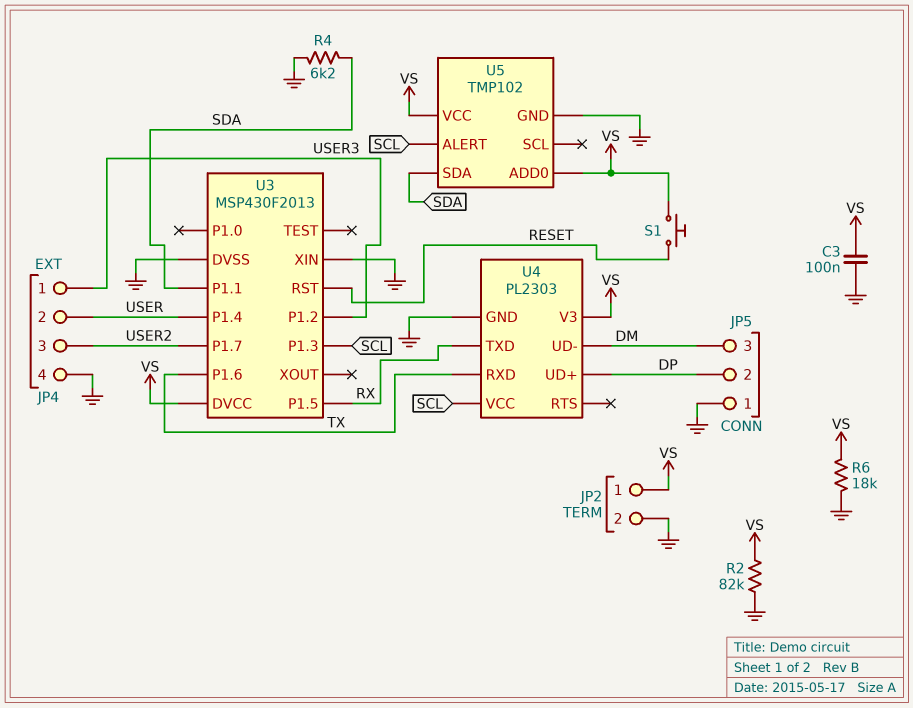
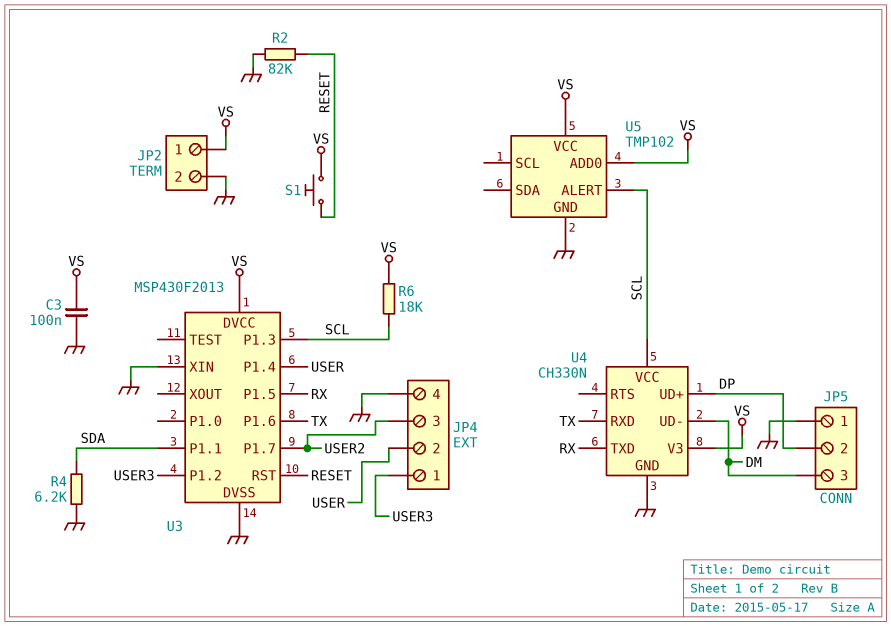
R2: 82k (GND, VS) -> 82k (GND, RESET)
R6: 18k (GND, VS) -> 18k (SCL, VS)
U4: PL2303 -> CH330N
U5 pin SDA: SDA -> none

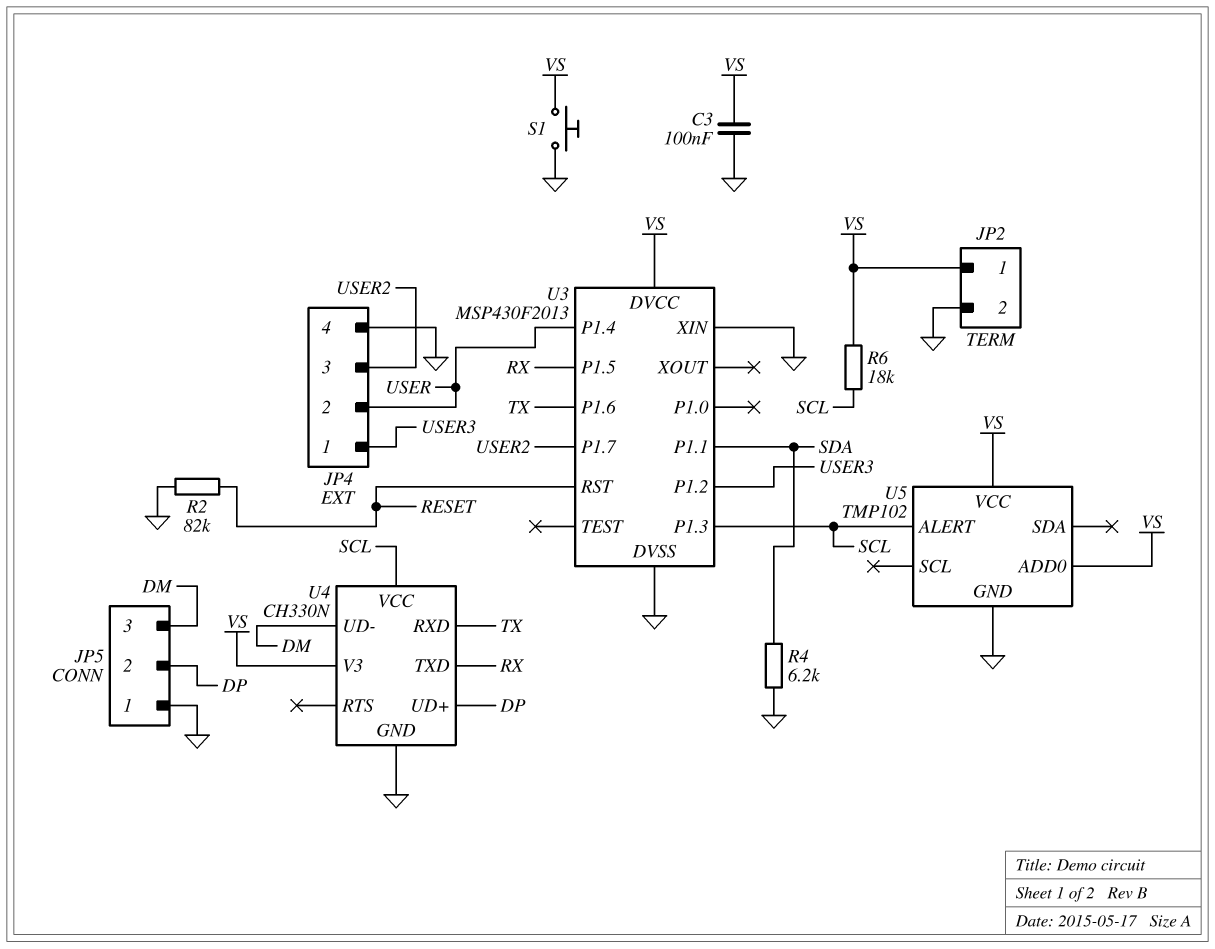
S1: button (RESET, VS) -> button (GND, VS)

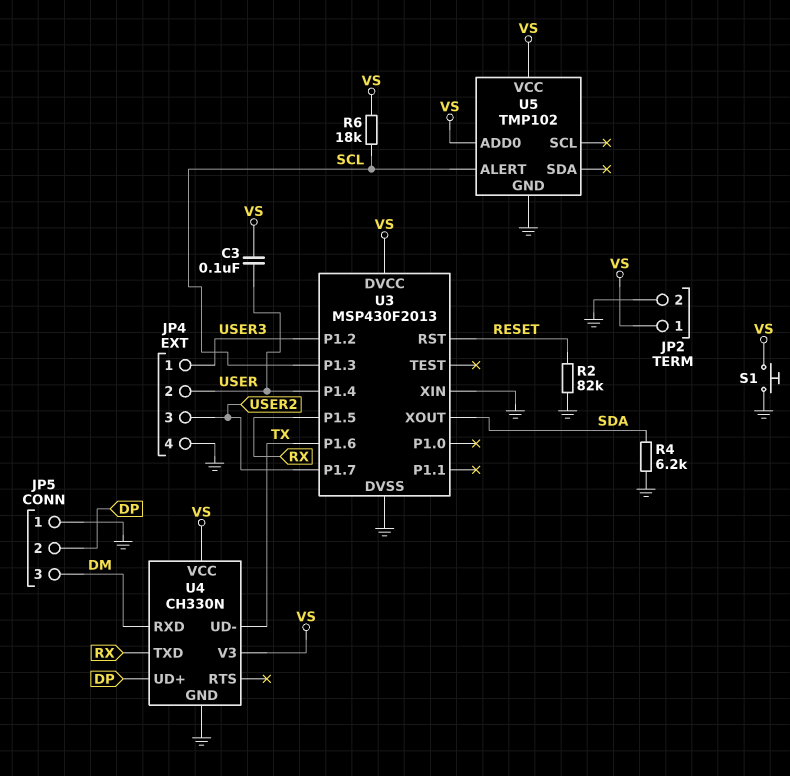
C3: 100nF (GND, VS) -> 100nF (USER, VS)
U3 pin P1.1: SDA -> none
U3 pin XOUT: none -> SDA
U4 pin RXD: TX -> DM
U4 pin UD-: DM -> TX
U4 pin VCC: SCL -> VS

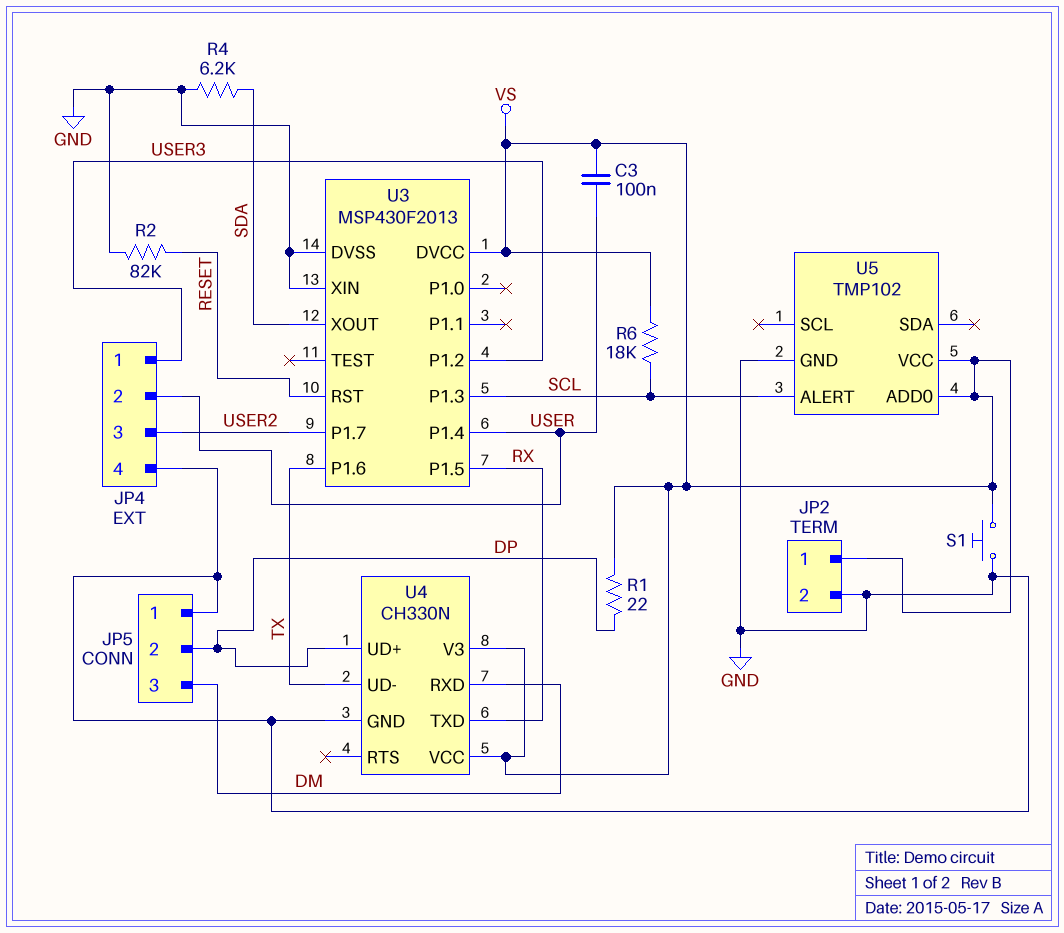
R1: none -> 22 (DP, VS)

